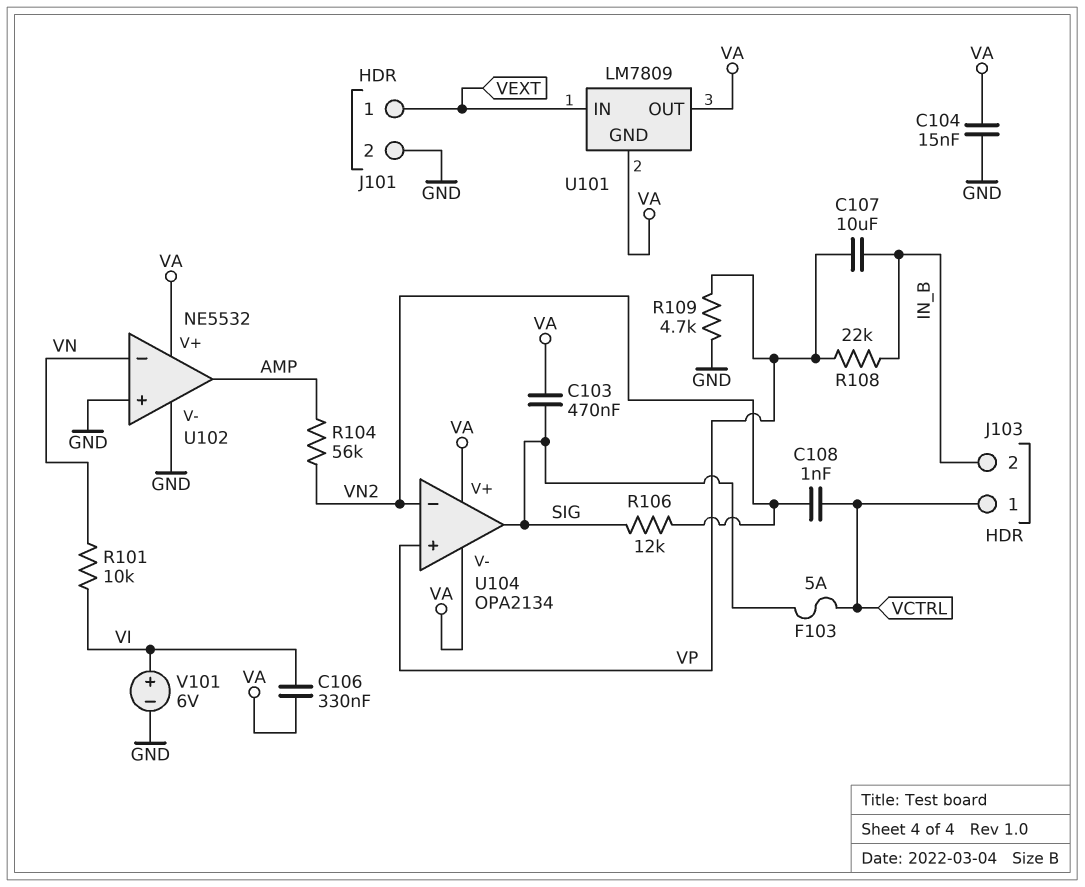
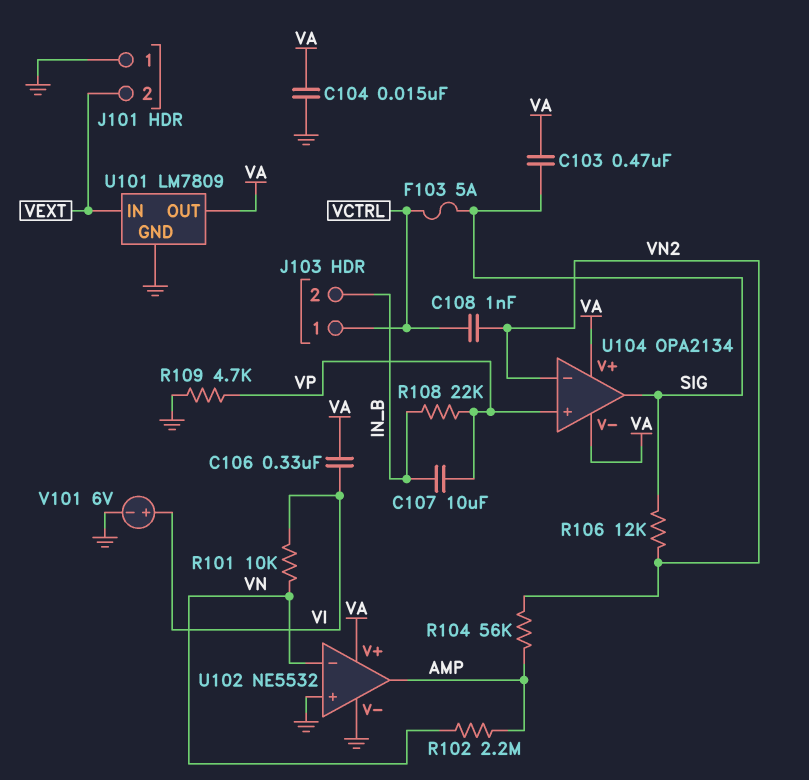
J101 pin 1: VEXT -> GND
J101 pin 2: GND -> VEXT
R102: none -> 2.2M (AMP, VN)
U101 pin GND: VA -> GND

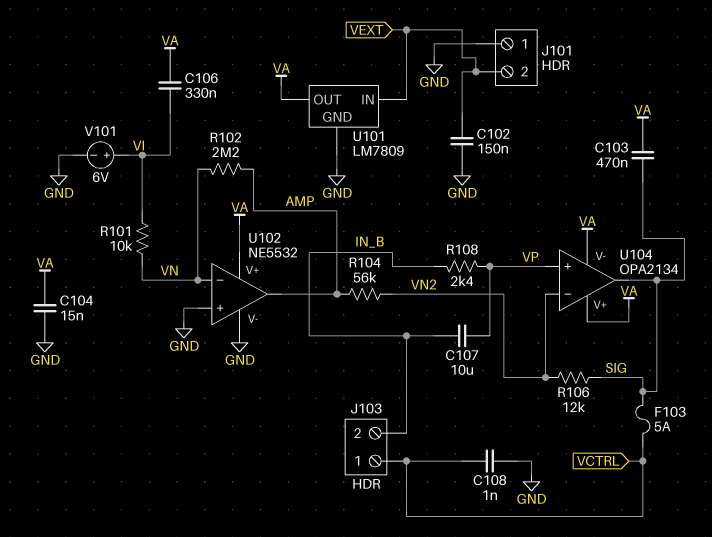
C102: none -> 150nF (GND, VEXT)
C108: 1nF (VCTRL, VN2) -> 1nF (GND, VCTRL)
R108: 22k (IN_B, VP) -> 2.4k (IN_B, VP)
R109: 4.7k (GND, VP) -> none

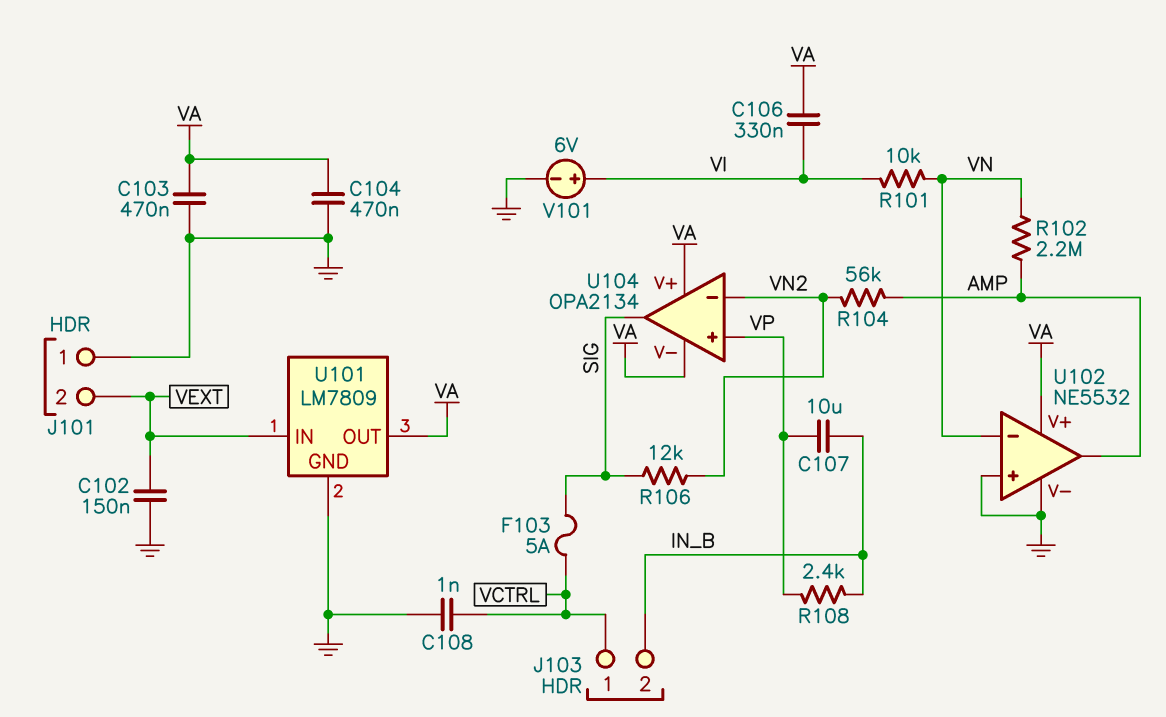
C103: 470nF (SIG, VA) -> 470nF (GND, VA)
C104: 15nF (GND, VA) -> 470nF (GND, VA)

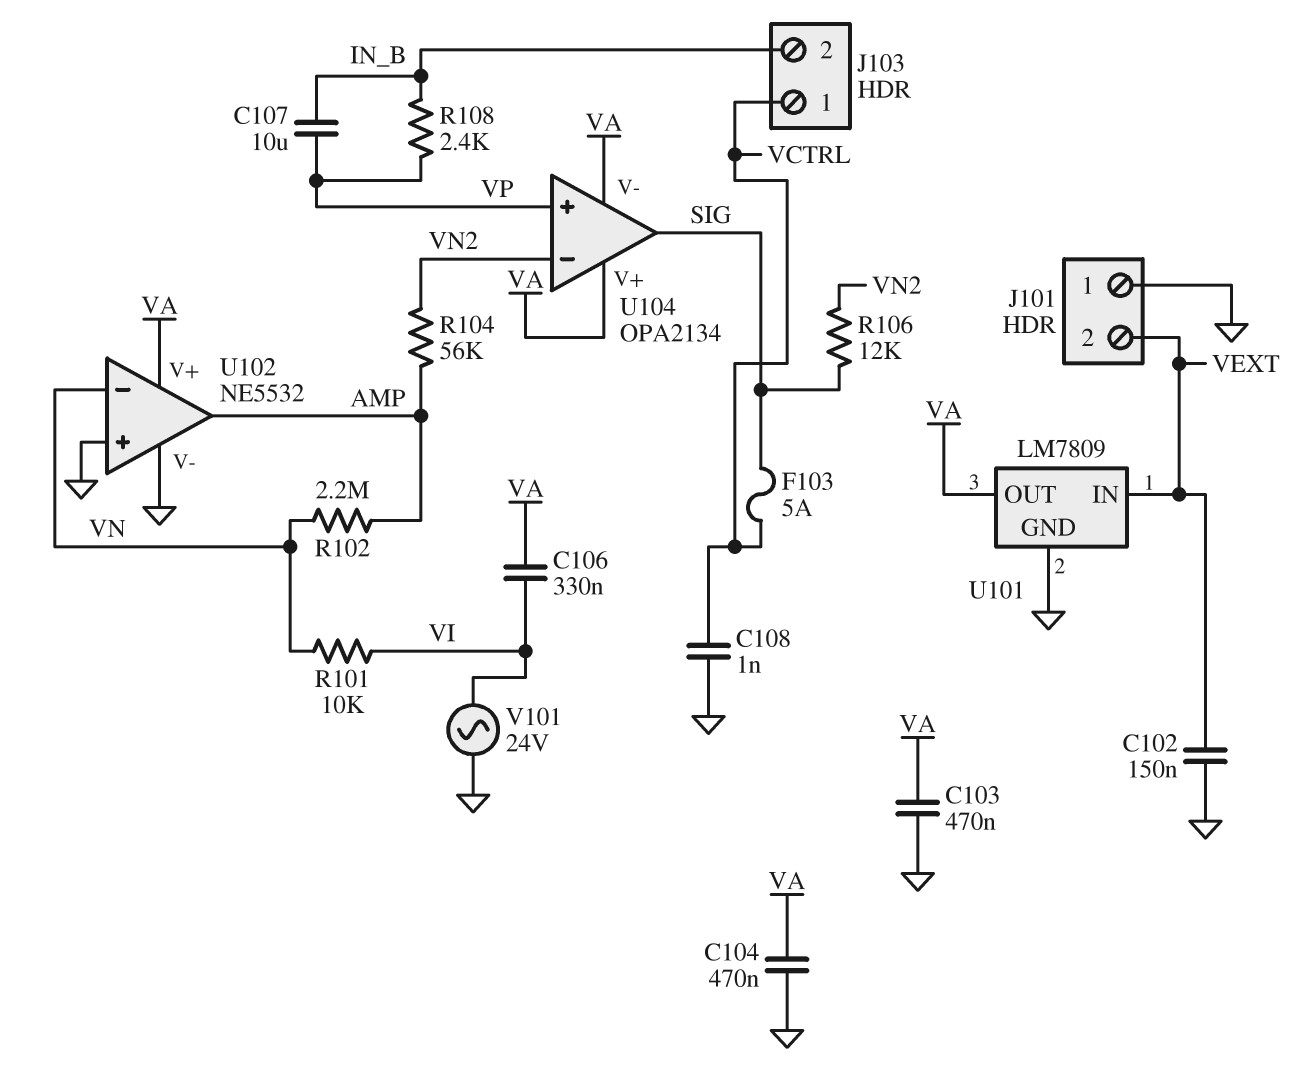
V101: 6V (plus VI, minus GND) -> AC 24V (GND, VI)

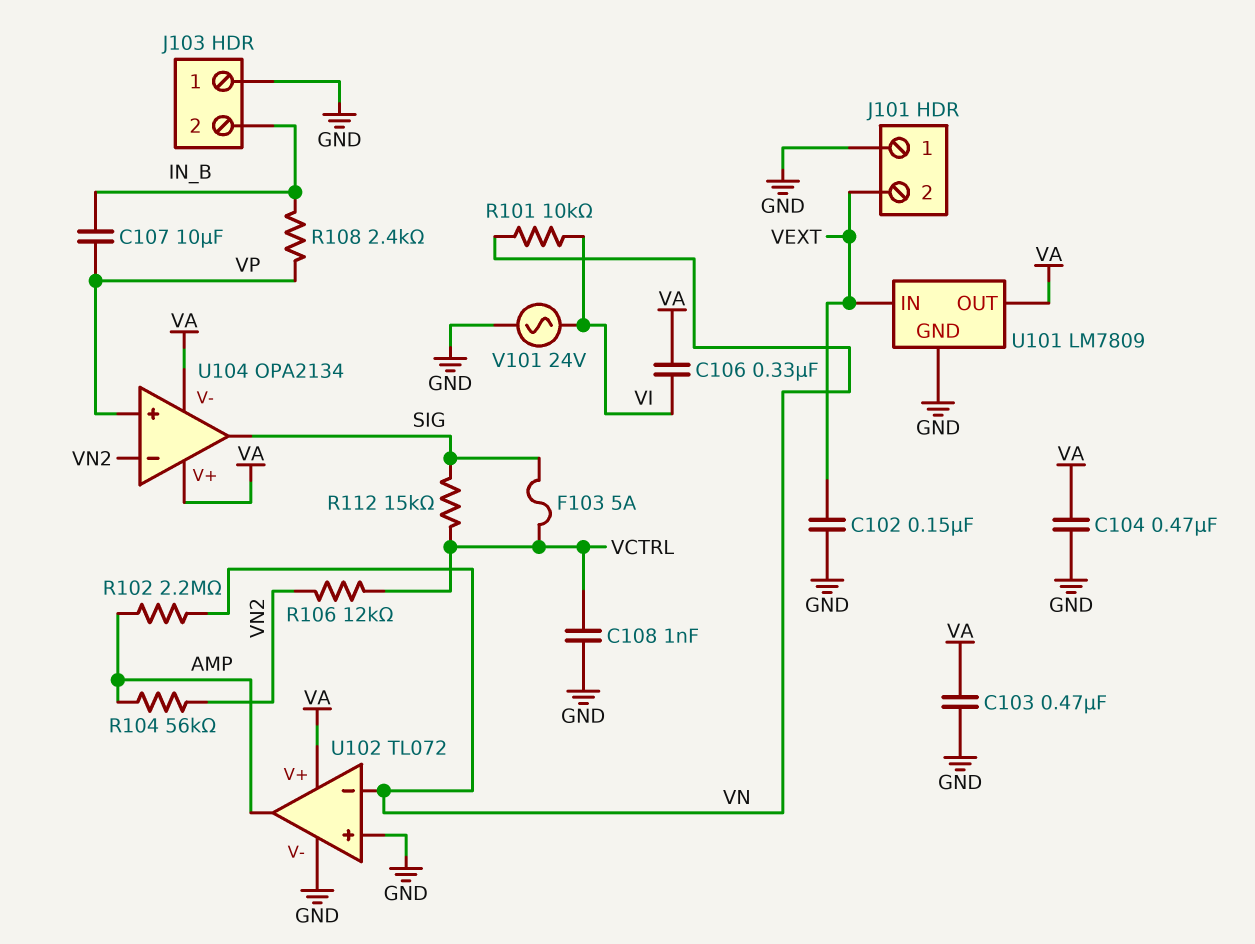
J103 pin 1: VCTRL -> GND
R106: 12k (SIG, VN2) -> 12k (VCTRL, VN2)
R112: none -> 15k (SIG, VCTRL)
U102: NE5532 -> TL072

